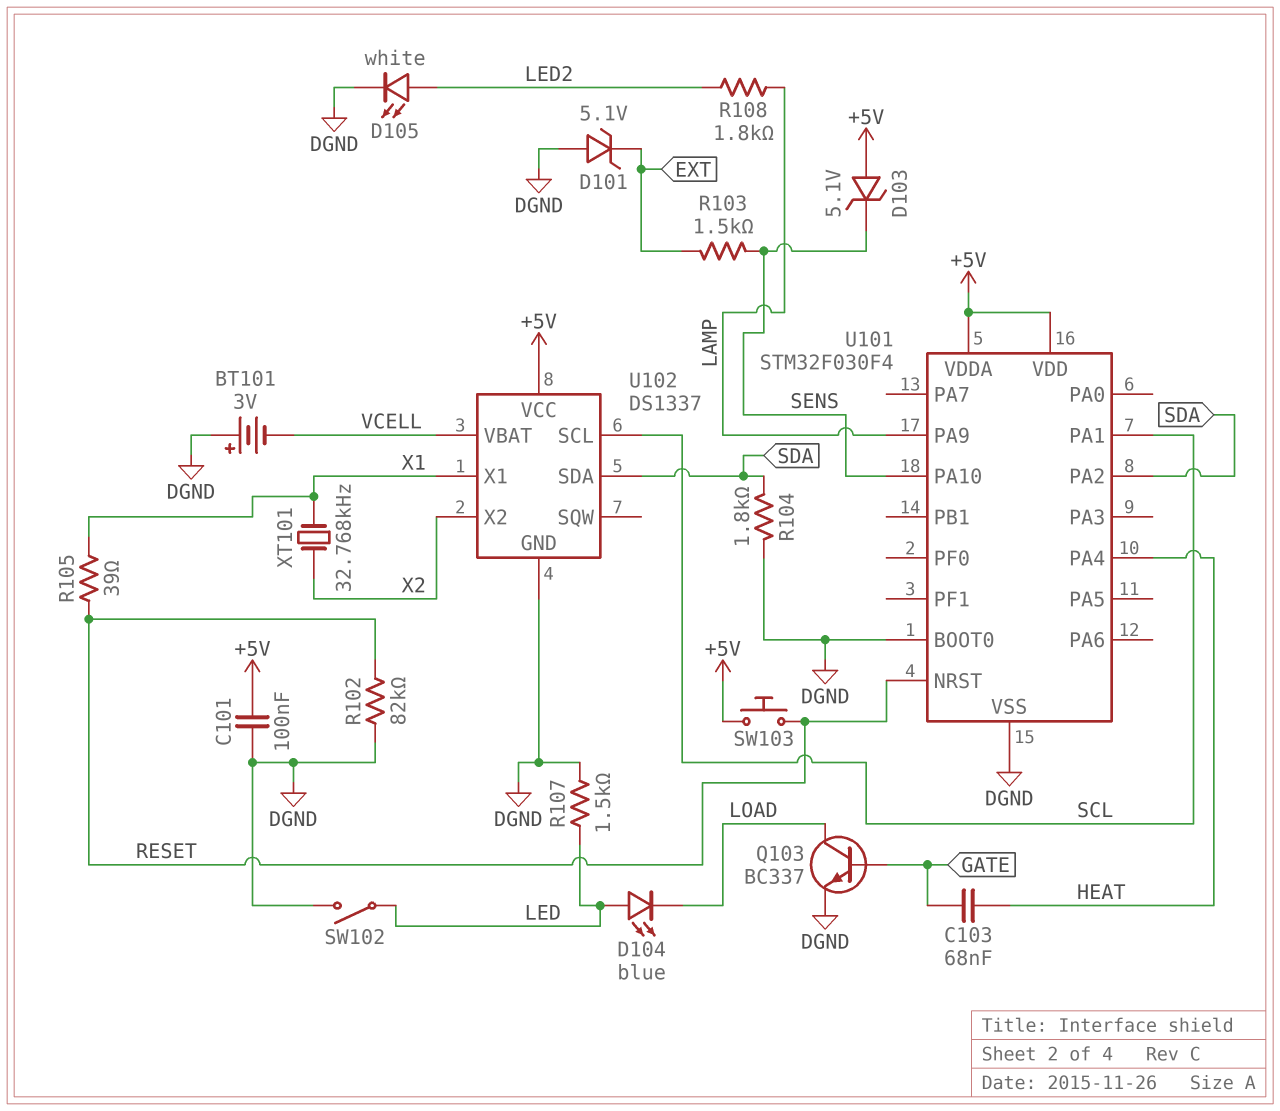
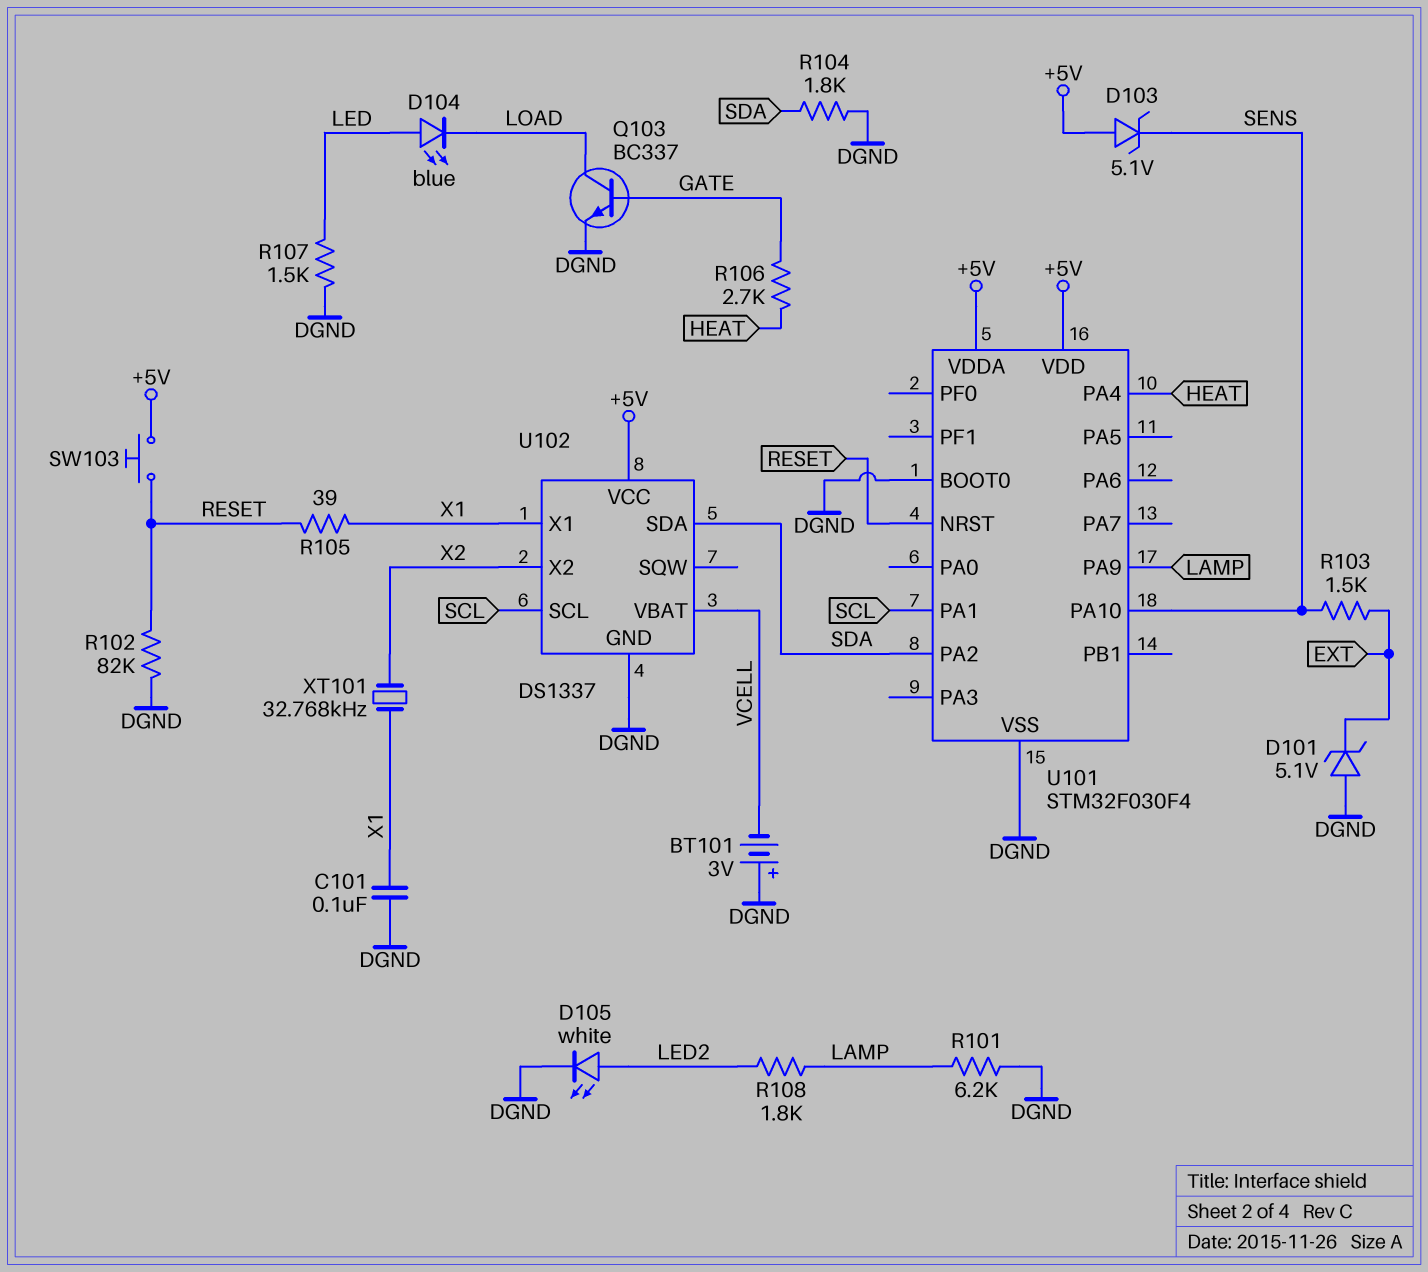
C101: 100nF (+5V, DGND) -> 100nF (DGND, X1)
C103: 68nF (GATE, HEAT) -> none
R101: none -> 6.2k (DGND, LAMP)
R106: none -> 2.7k (GATE, HEAT)
SW102: switch (DGND, LED) -> none

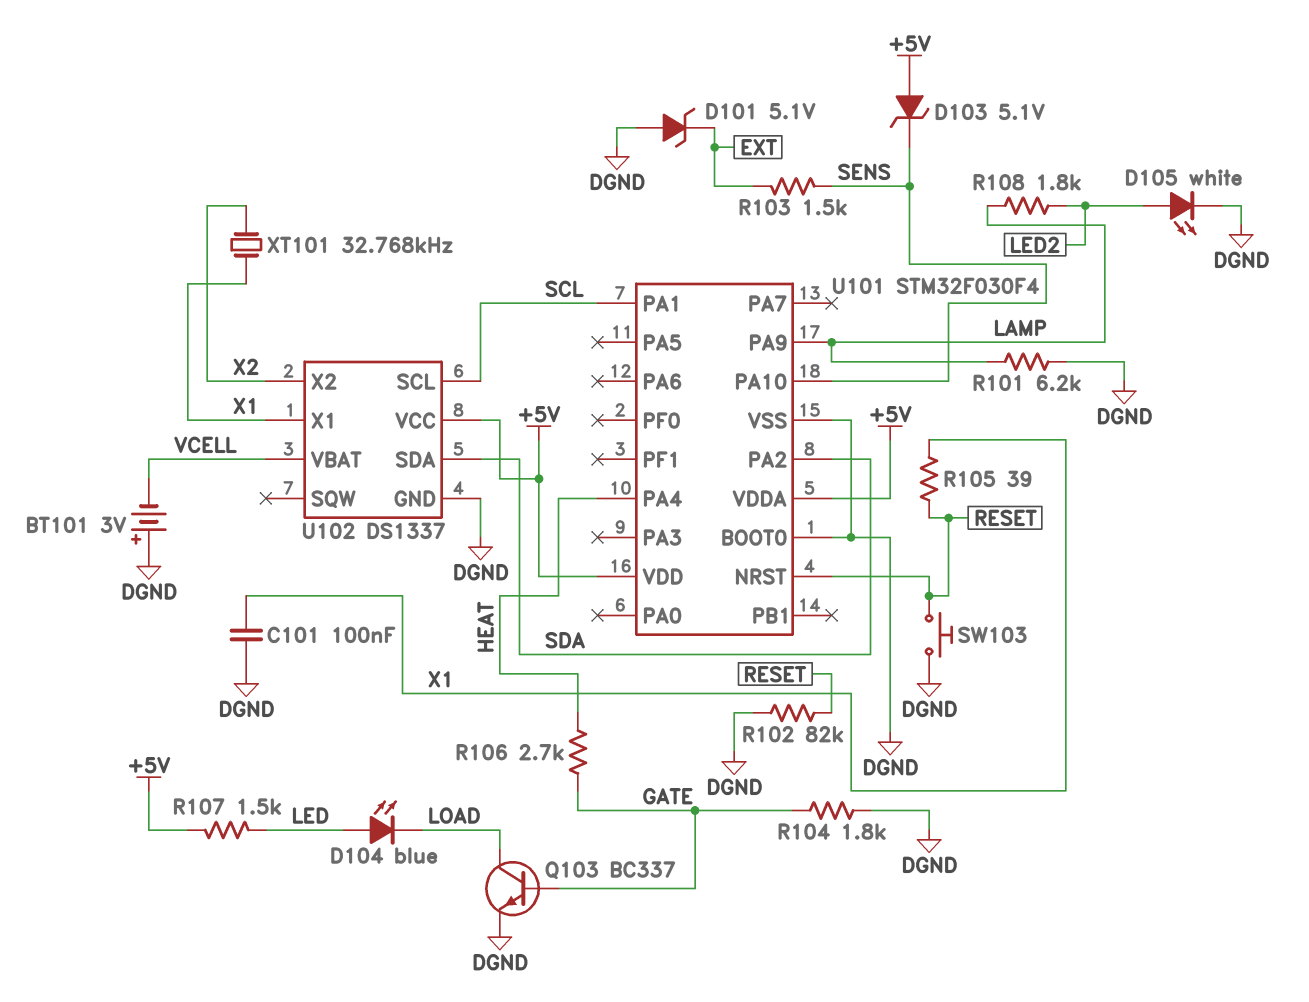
R104: 1.8k (DGND, SDA) -> 1.8k (DGND, GATE)
R107: 1.5k (DGND, LED) -> 1.5k (+5V, LED)
SW103: button (+5V, RESET) -> button (DGND, RESET)

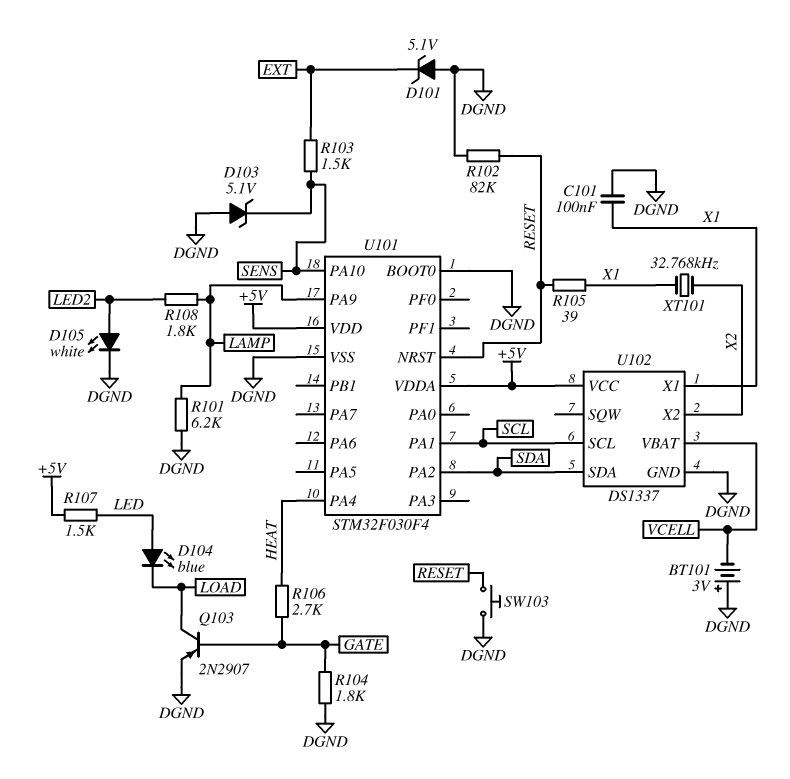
D103: zener 5.1V (A +5V, K SENS) -> zener 5.1V (A DGND, K SENS)
Q103: NPN BC337 (B GATE, C LOAD, E DGND) -> PNP 2N2907 (B GATE, C LOAD, E DGND)

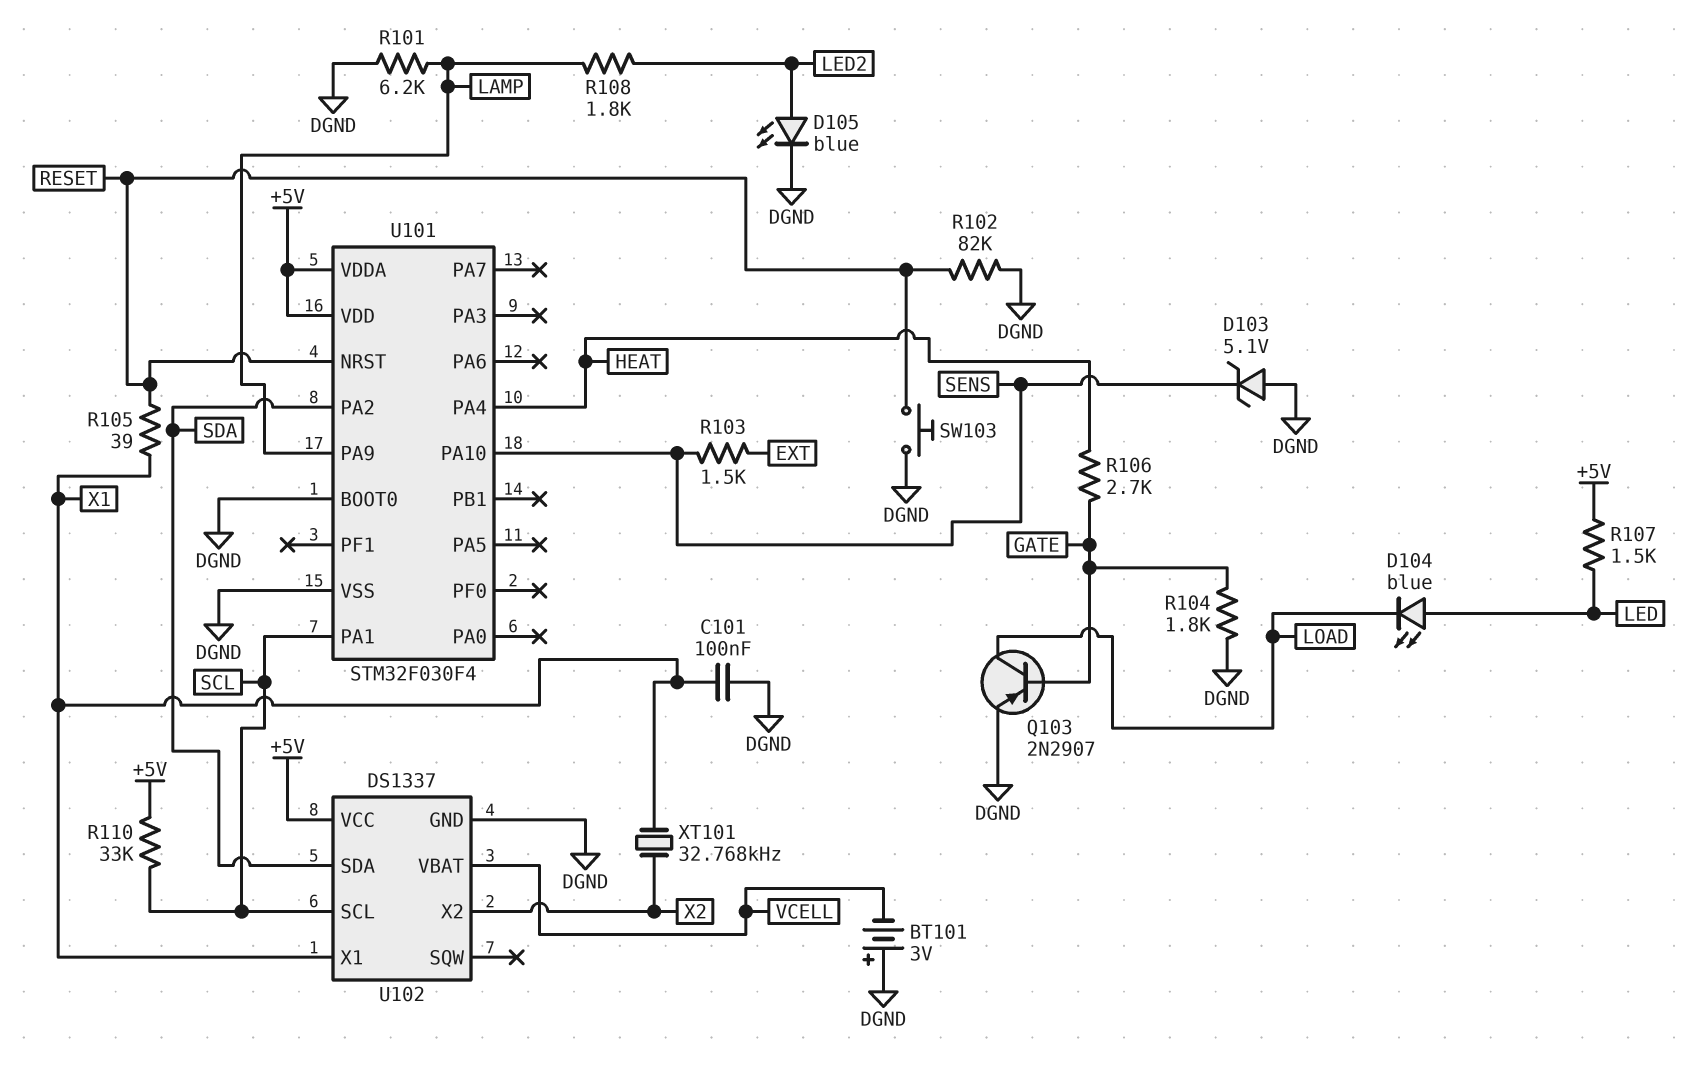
D101: zener 5.1V (A DGND, K EXT) -> none
D105: LED white (A LED2, K DGND) -> LED blue (A LED2, K DGND)
R110: none -> 33k (+5V, SCL)

